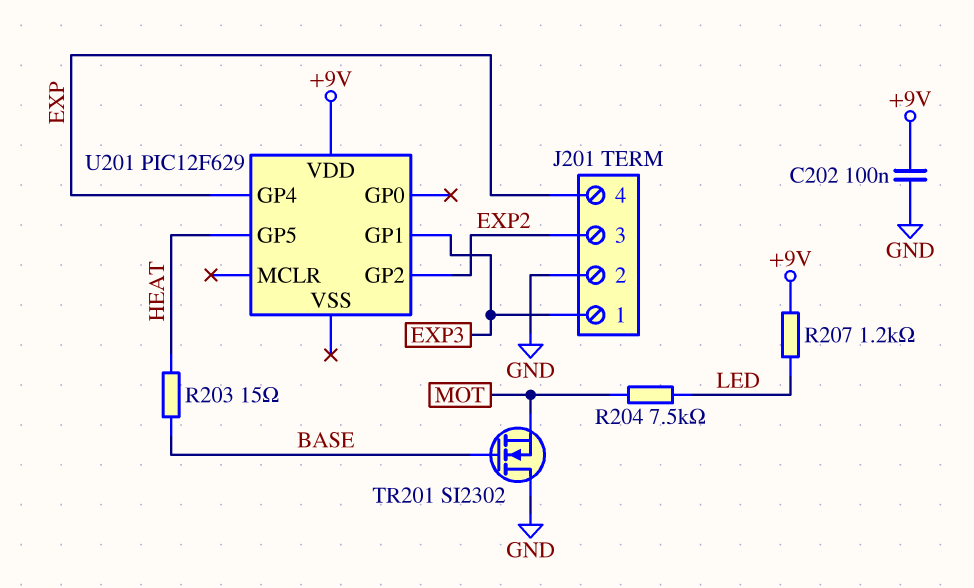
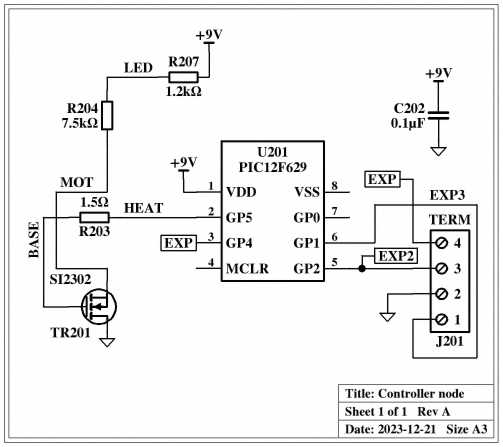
R203: 15 (BASE, HEAT) -> 1.5 (BASE, HEAT)

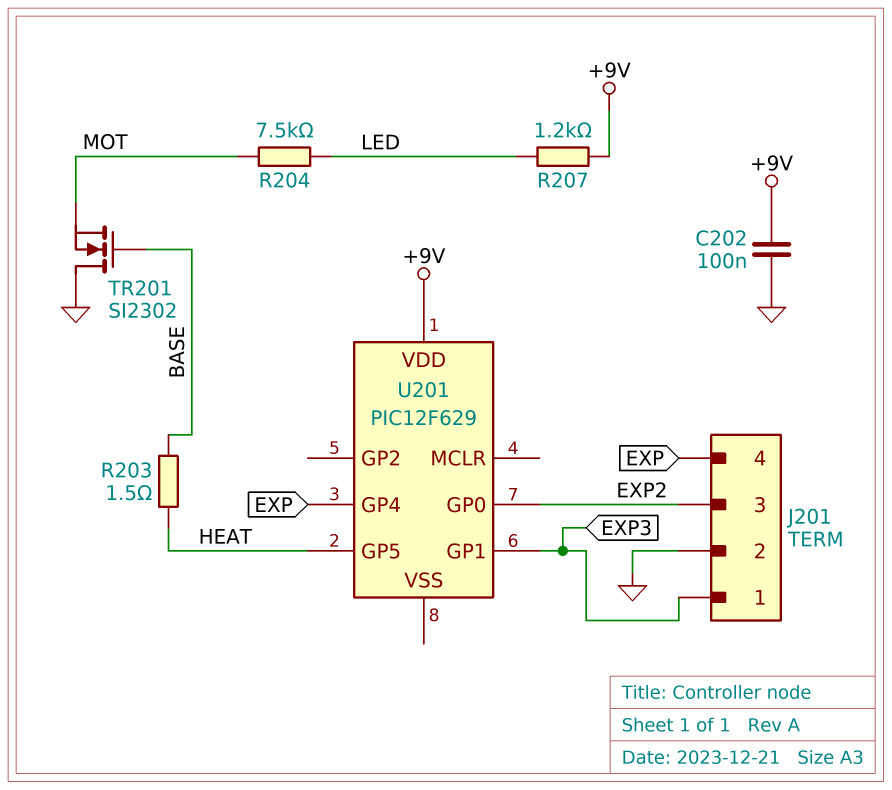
U201 pin GP0: none -> EXP2
U201 pin GP2: EXP2 -> none

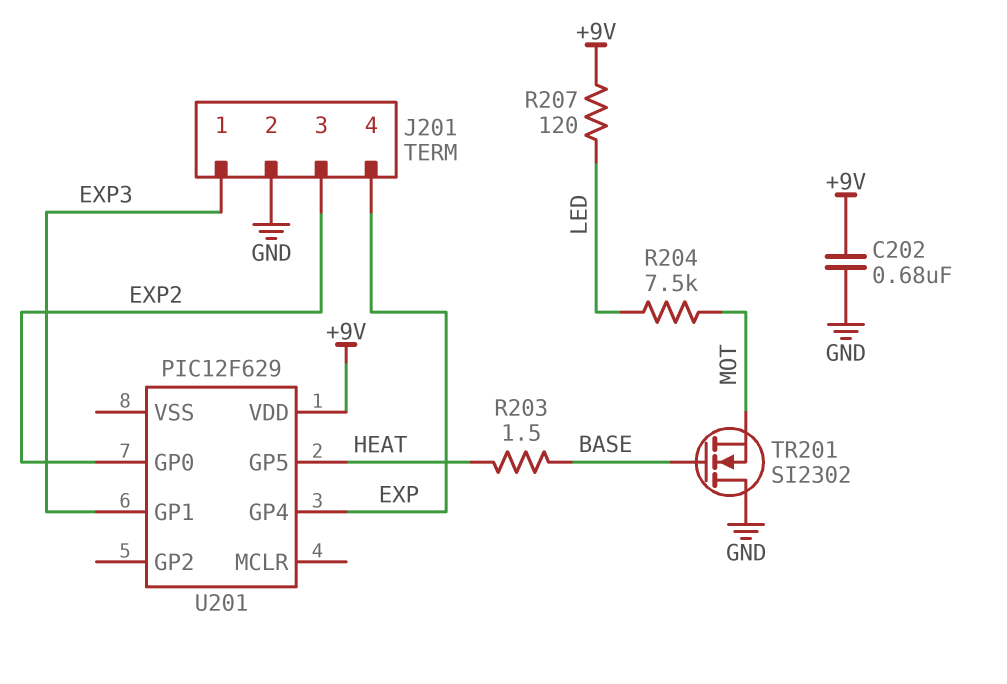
C202: 100nF (+9V, GND) -> 680nF (+9V, GND)
R207: 1.2k (+9V, LED) -> 120 (+9V, LED)

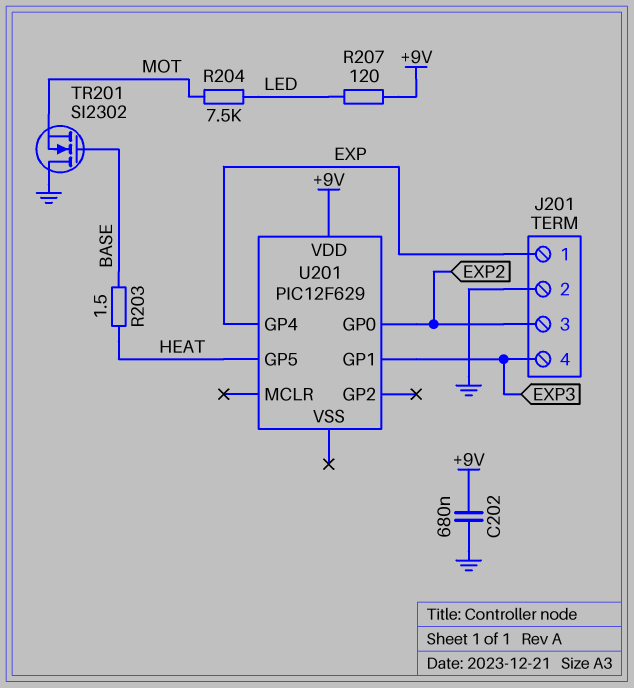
J201 pin 1: EXP3 -> EXP
J201 pin 4: EXP -> EXP3

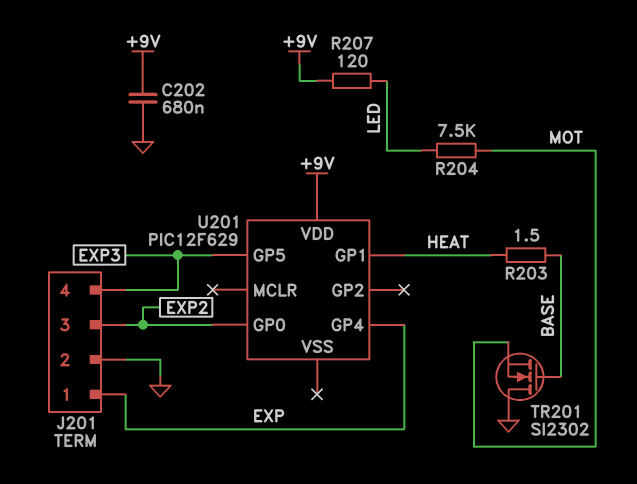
U201 pin GP1: EXP3 -> HEAT
U201 pin GP5: HEAT -> EXP3

